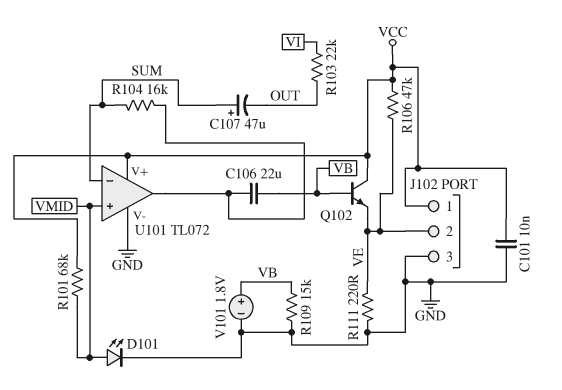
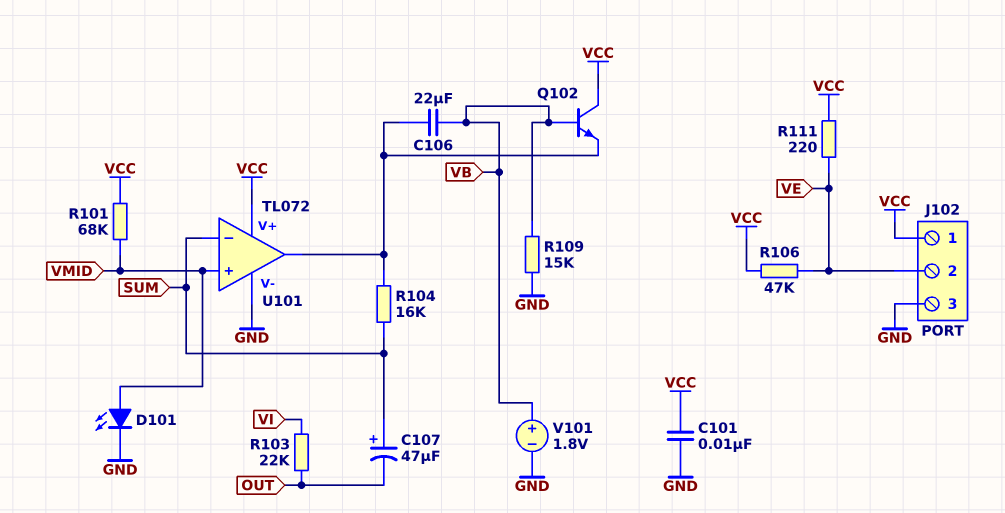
Q102: NPN (B VB, C VCC, E VE) -> NPN (B VB, C VCC, E U101/out)
R111: 220 (GND, VE) -> 220 (VCC, VE)

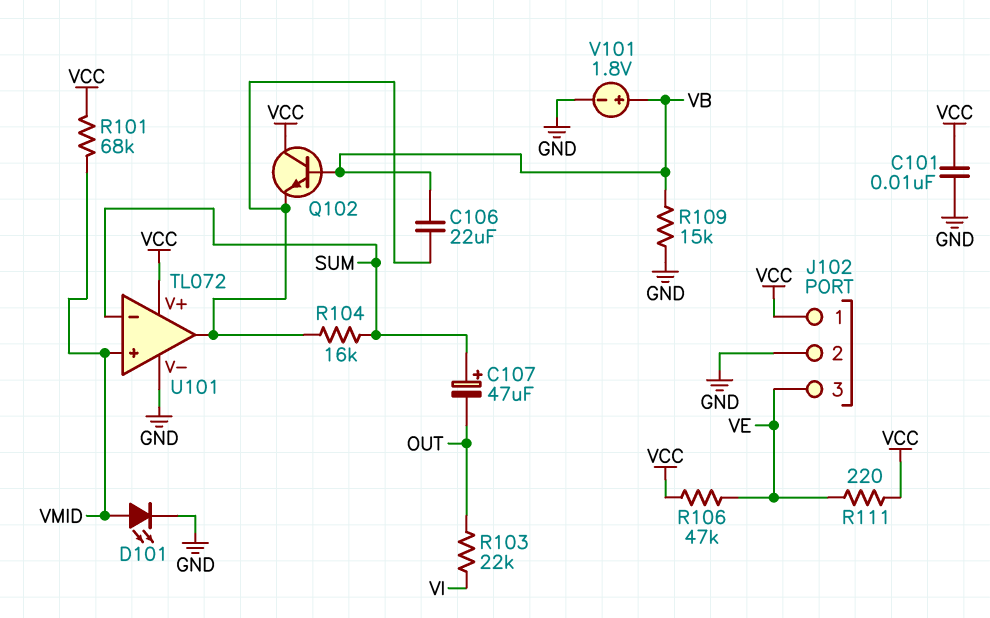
J102 pin 2: VE -> GND
J102 pin 3: GND -> VE

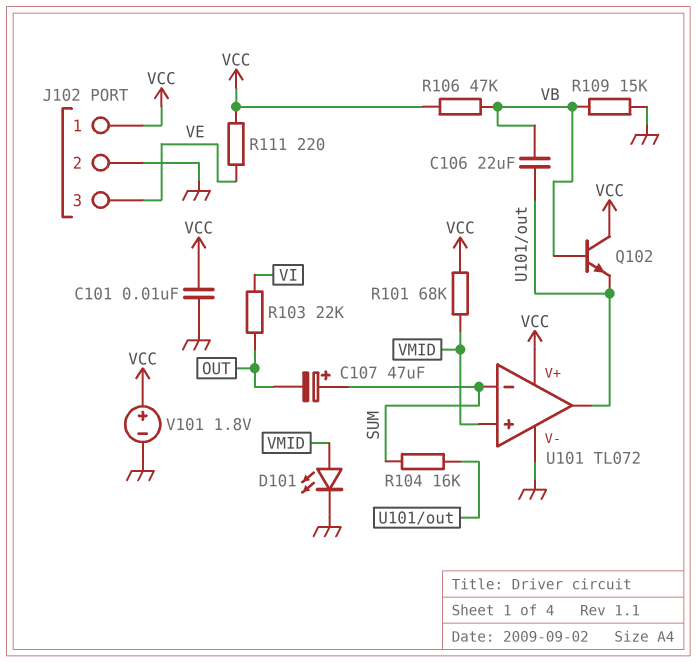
R106: 47k (VCC, VE) -> 47k (VB, VCC)
V101: 1.8V (plus VB, minus GND) -> 1.8V (plus VCC, minus GND)

